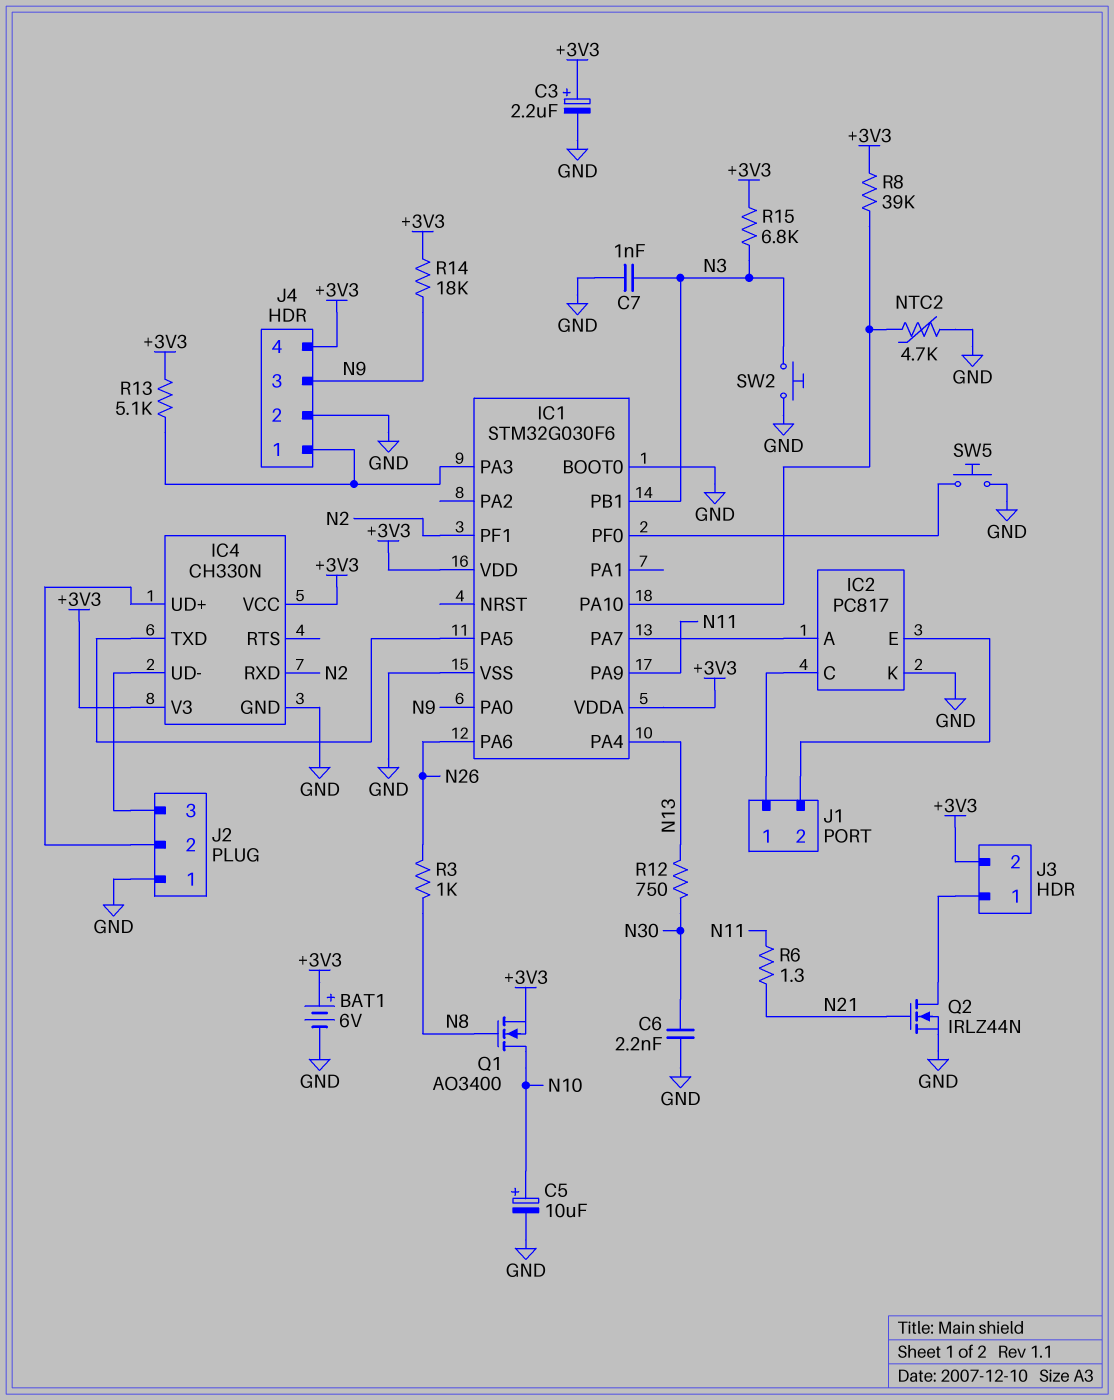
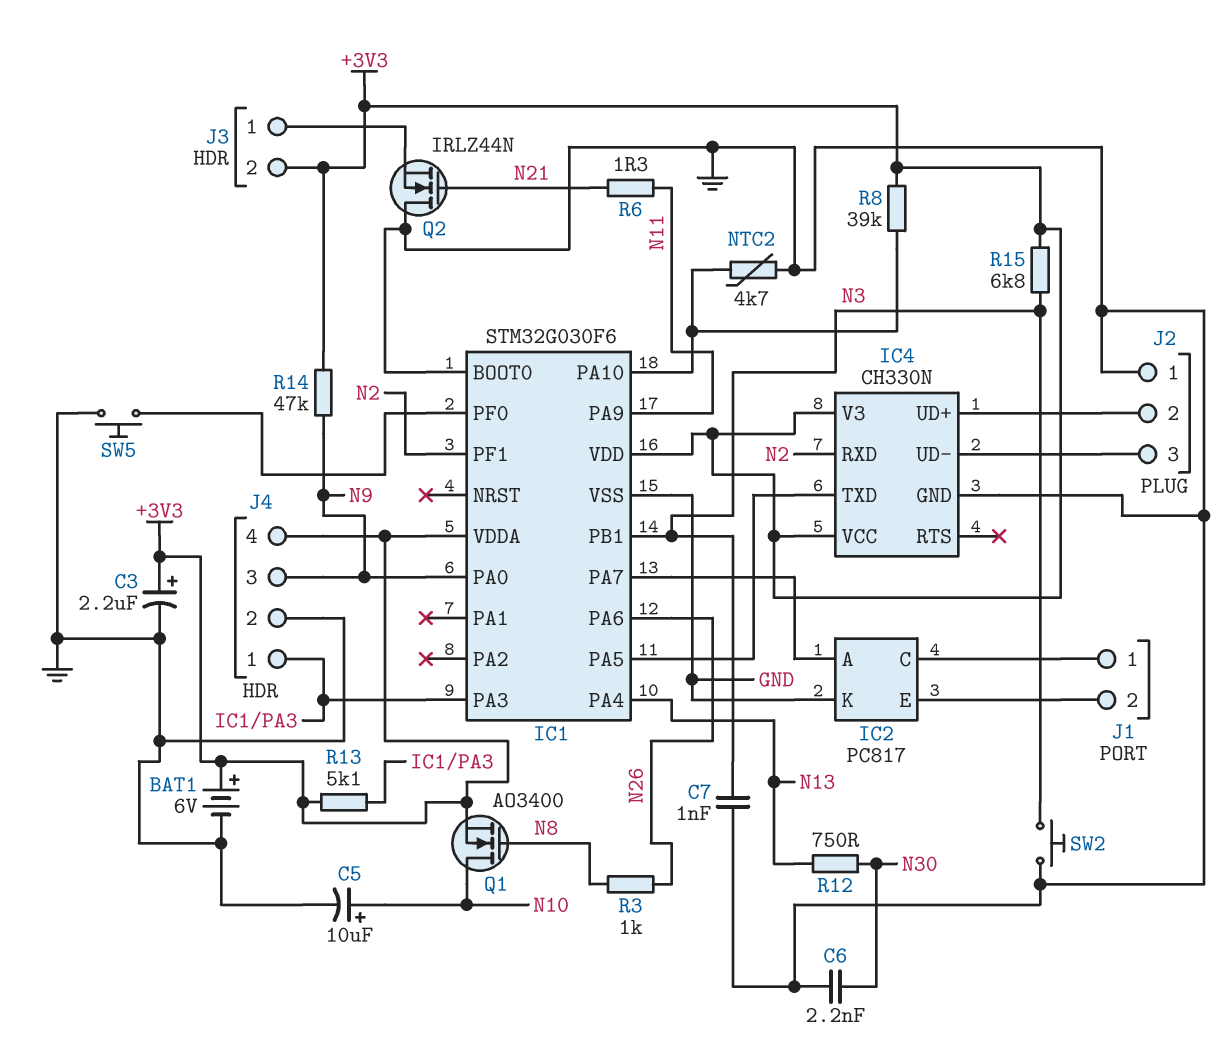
Q2: NMOS IRLZ44N (G N21, D J3/1, S GND) -> NMOS IRLZ44N (G N21, D GND, S J3/1)
R14: 18k (+3V3, N9) -> 47k (+3V3, N9)

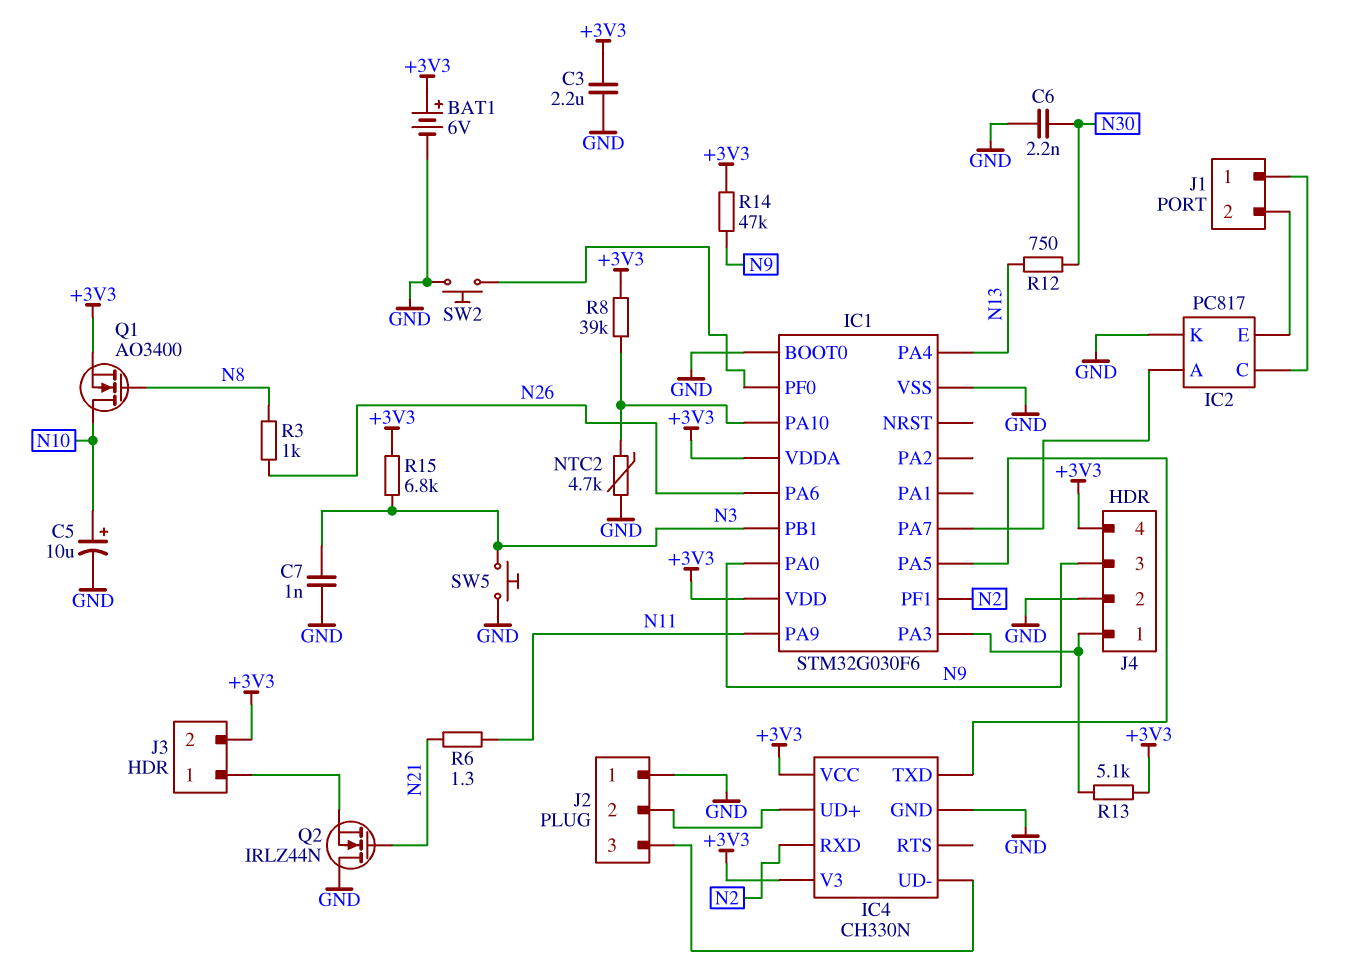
C3: 2.2uF (plus +3V3, minus GND) -> 2.2uF (+3V3, GND)
SW2: button (GND, N3) -> button (GND, IC1/PF0)
SW5: button (GND, IC1/PF0) -> button (GND, N3)

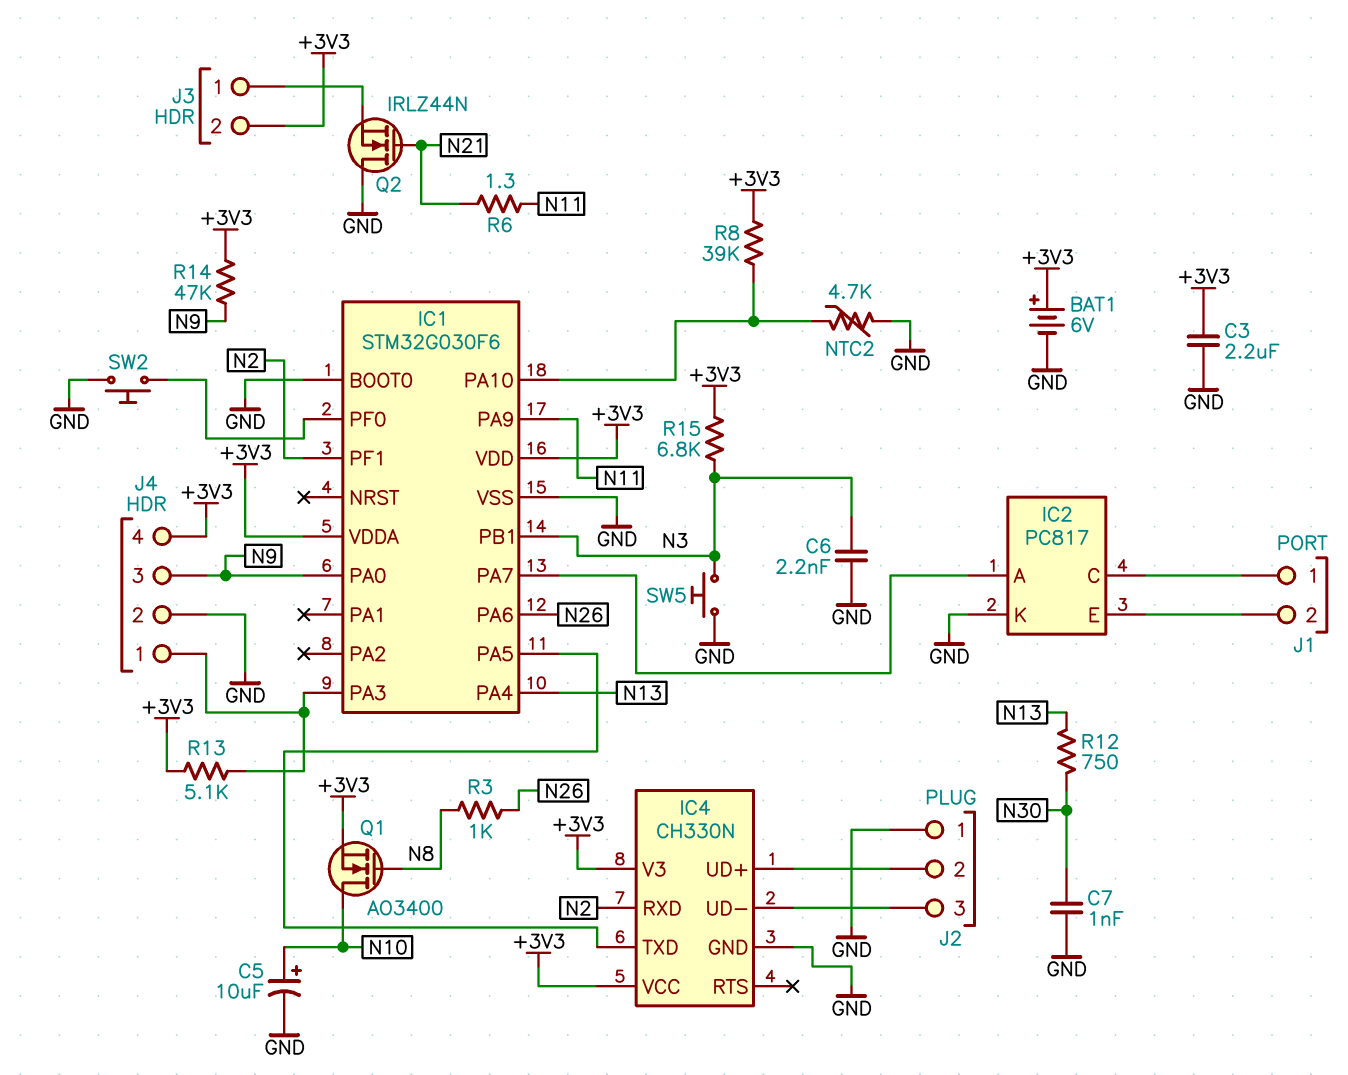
C6: 2.2nF (GND, N30) -> 2.2nF (GND, N3)
C7: 1nF (GND, N3) -> 1nF (GND, N30)

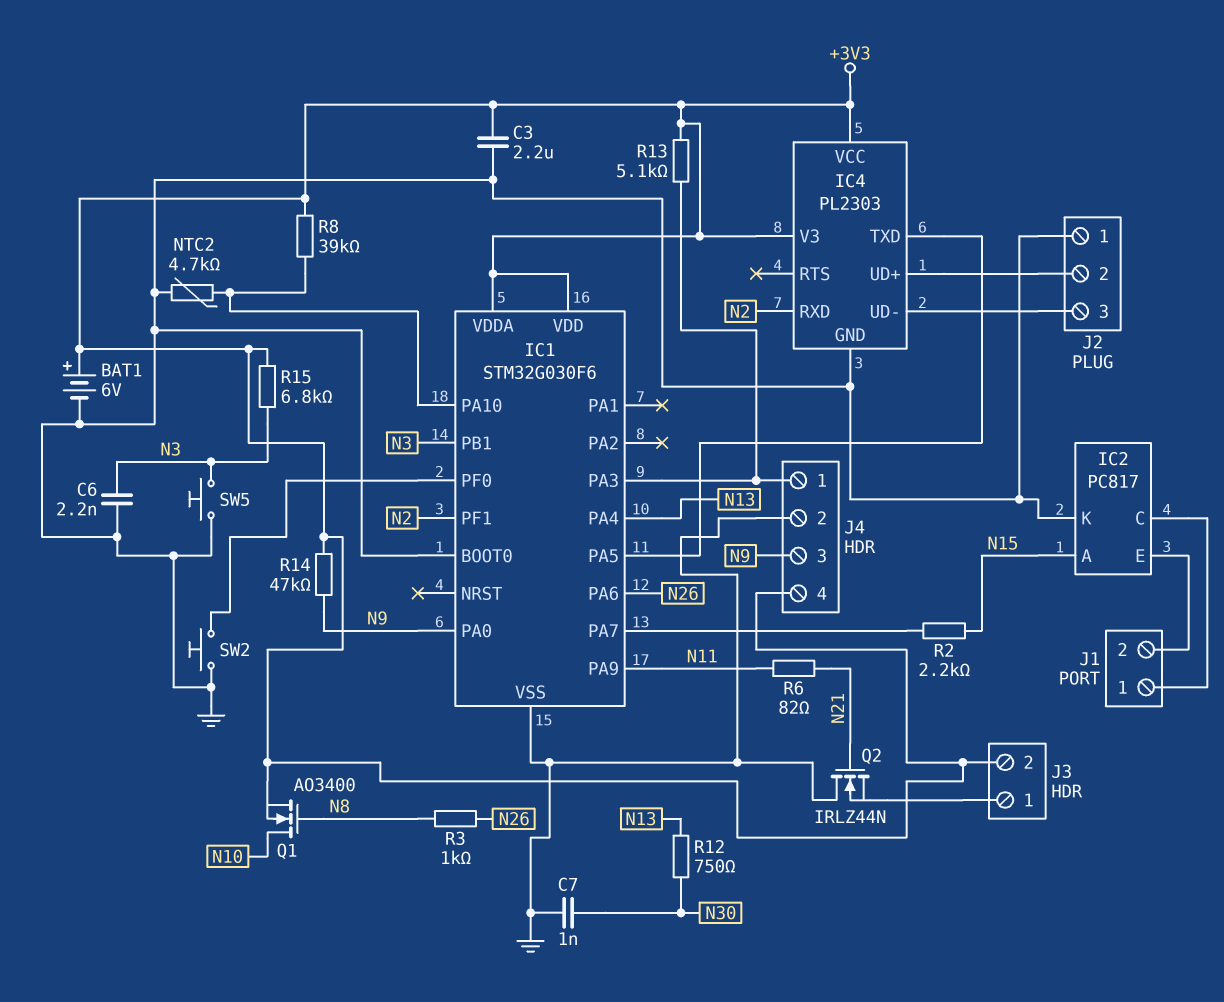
C5: 10uF (plus N10, minus GND) -> none
IC2 pin A: IC1/PA7 -> N15
IC4: CH330N -> PL2303
R2: none -> 2.2k (IC1/PA7, N15)
R6: 1.3 (N11, N21) -> 82 (N11, N21)

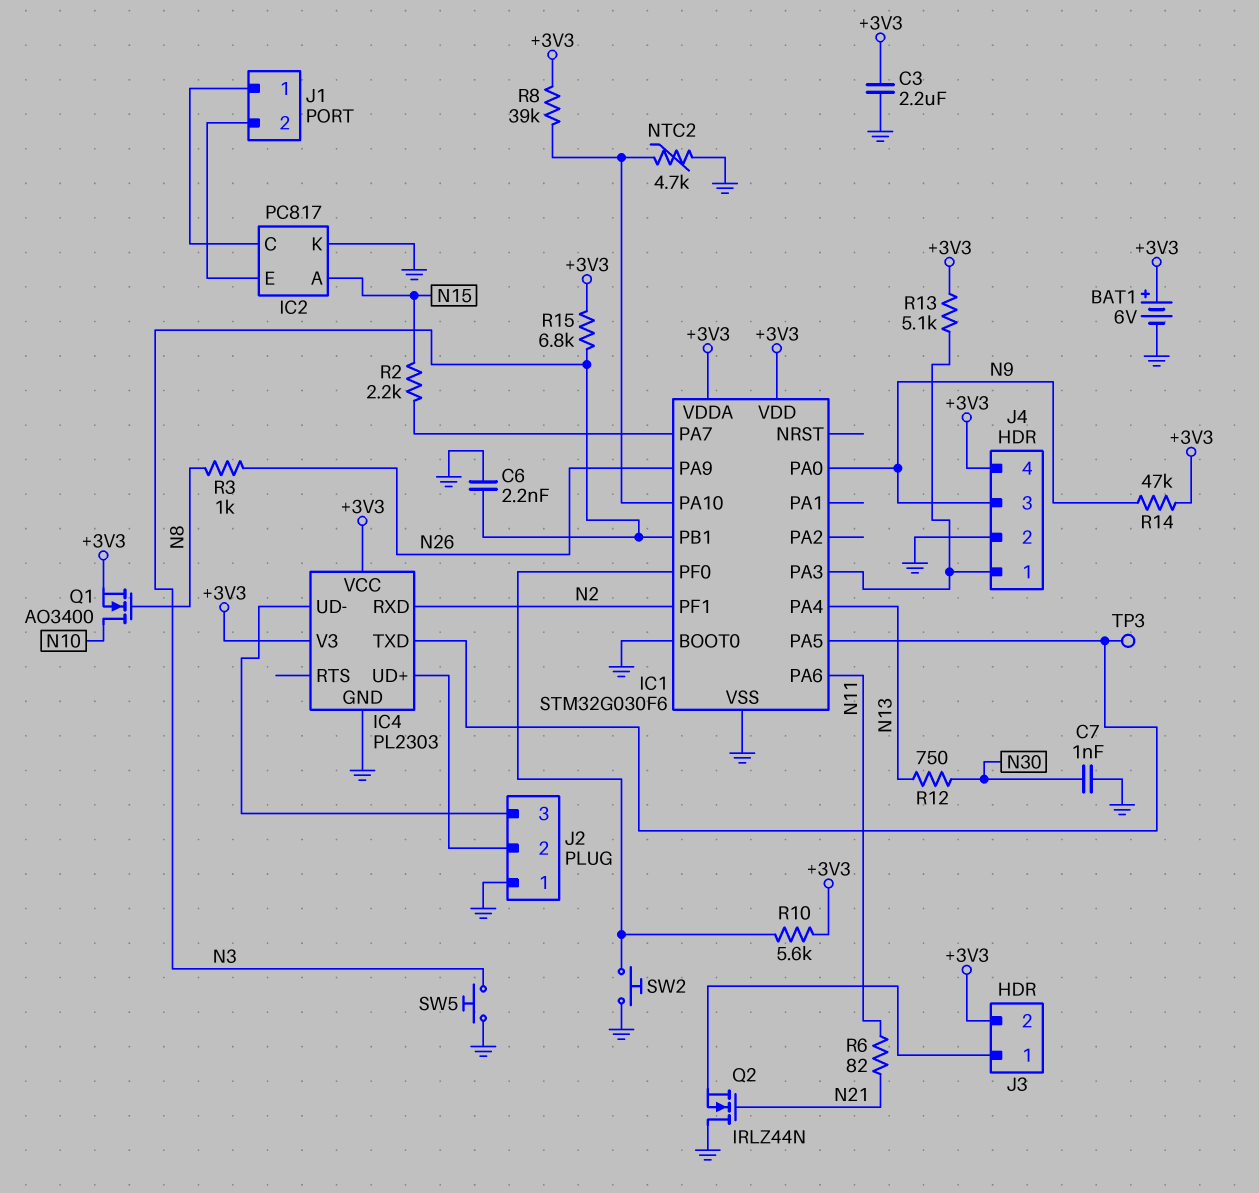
IC1 pin PA6: N26 -> N11
IC1 pin PA9: N11 -> N26
R10: none -> 5.6k (+3V3, IC1/PF0)
TP3: none -> test point (IC1/PA5)

